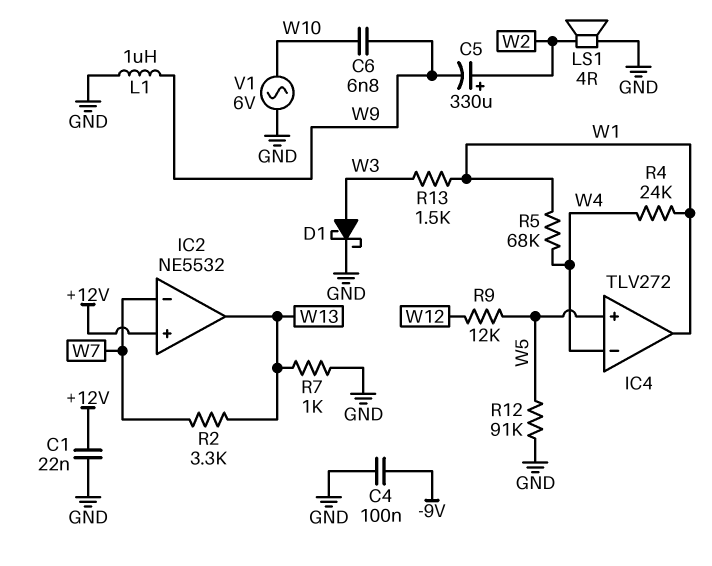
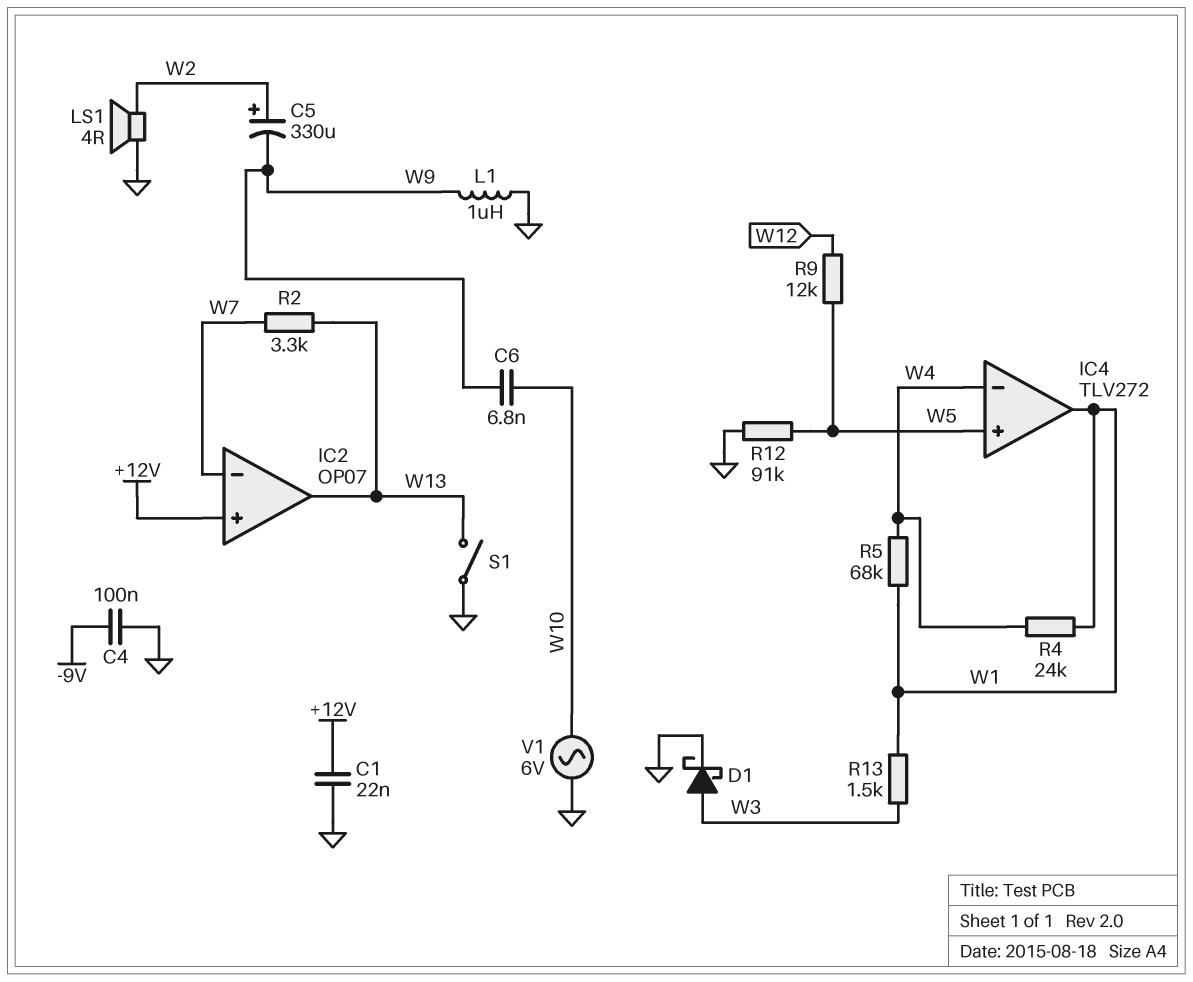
IC2: NE5532 -> OP07
R7: 1k (GND, W13) -> none
S1: none -> switch (GND, W13)

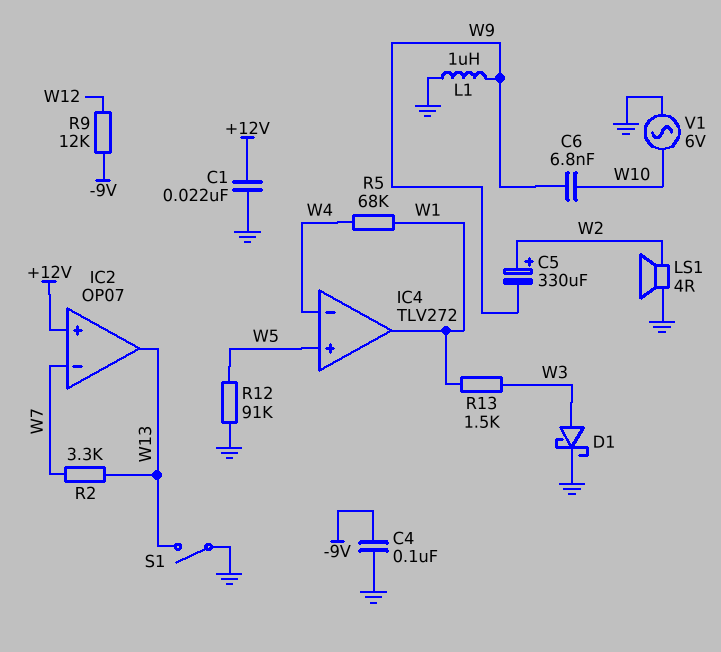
R4: 24k (W1, W4) -> none
R9: 12k (W5, W12) -> 12k (-9V, W12)

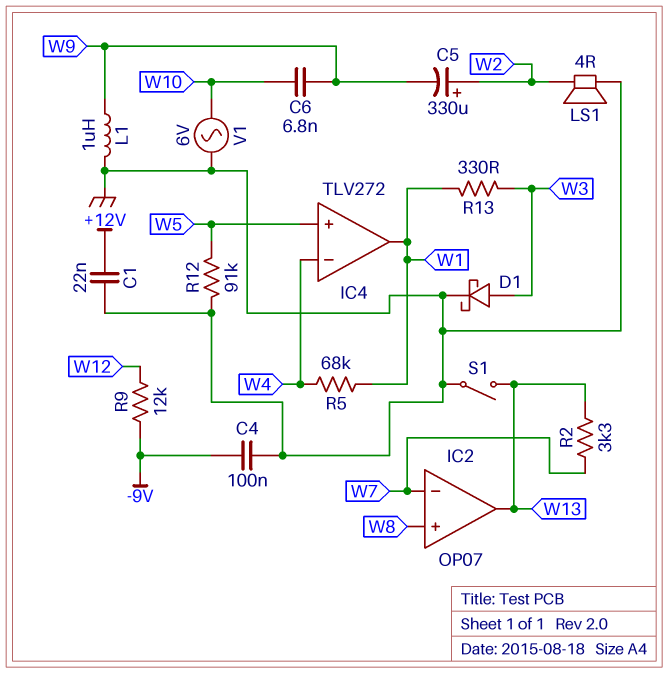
IC2 pin in+: +12V -> W8
R13: 1.5k (W1, W3) -> 330 (W1, W3)

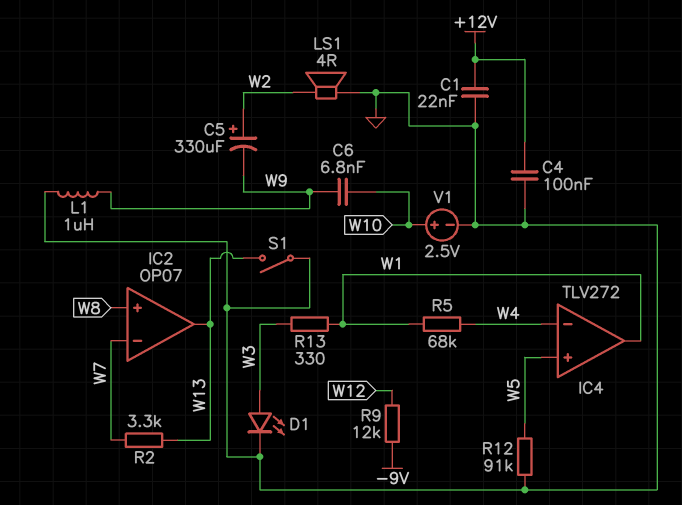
C4: 100nF (-9V, GND) -> 100nF (+12V, GND)
D1: schottky (A W3, K GND) -> LED (A W3, K GND)
V1: AC 6V (GND, W10) -> 2.5V (plus W10, minus GND)

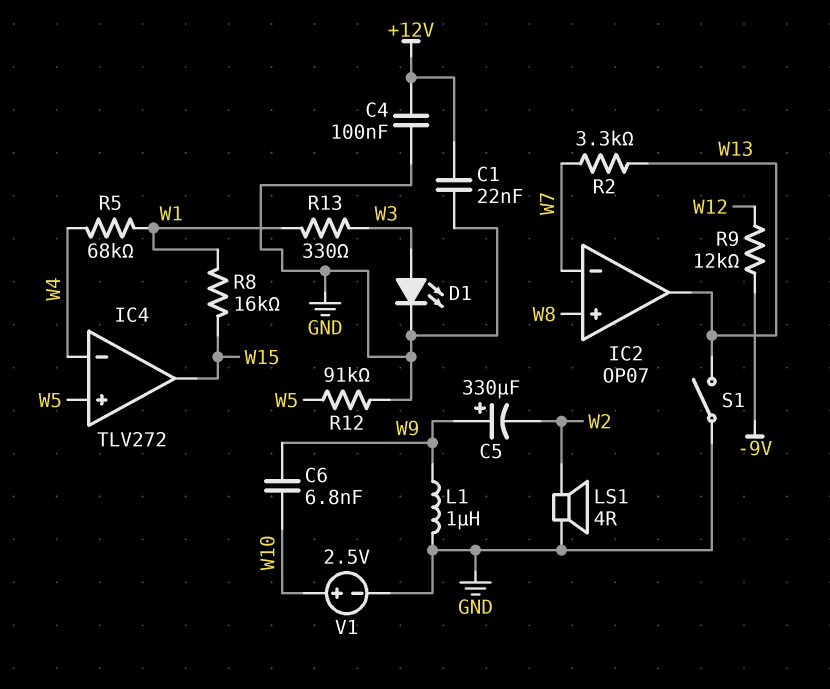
C5: 330uF (plus W2, minus W9) -> 330uF (plus W9, minus W2)
IC4 pin out: W1 -> W15
R8: none -> 16k (W1, W15)

